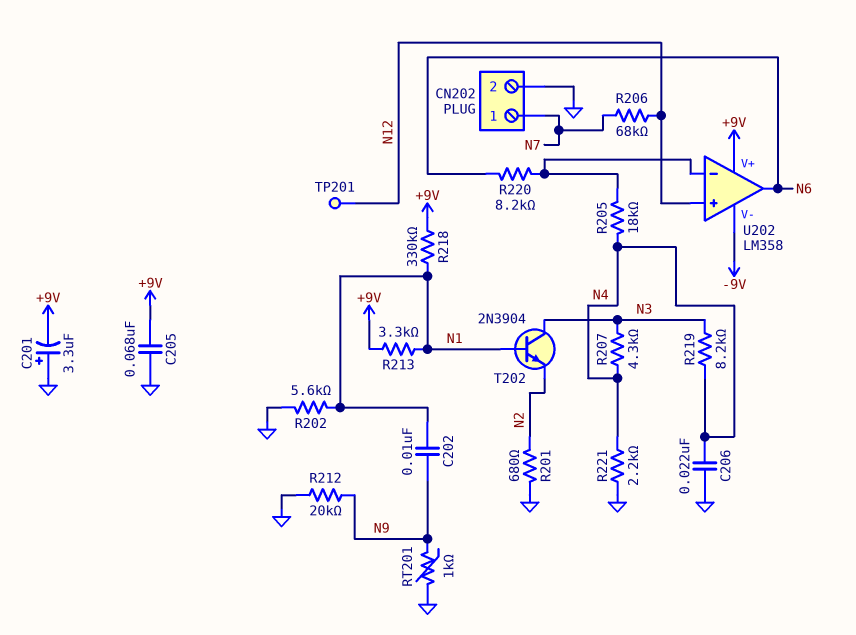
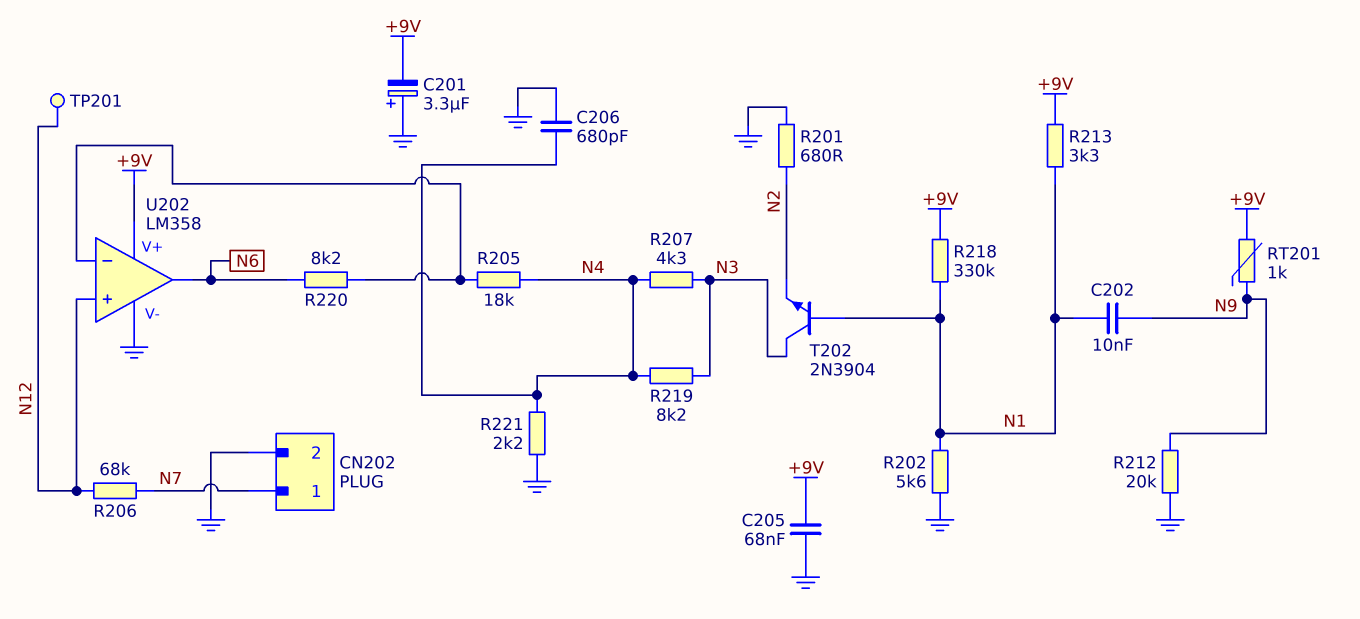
C206: 22nF (GND, N4) -> 680pF (GND, N4)
RT201: 1k (GND, N9) -> 1k (+9V, N9)
U202 pin V-: -9V -> GND

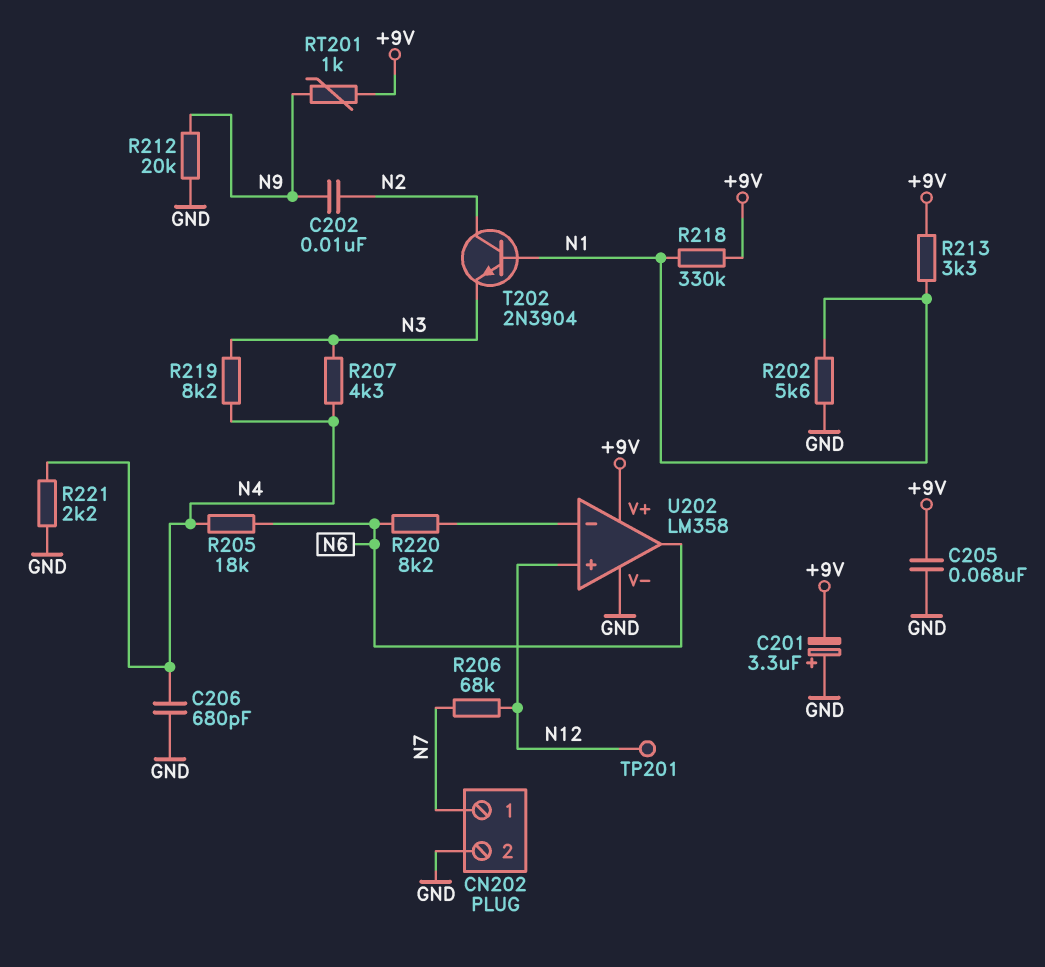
C202: 10nF (N1, N9) -> 10nF (N2, N9)
R201: 680 (GND, N2) -> none
R205: 18k (N4, U202/in-) -> 18k (N4, N6)
T202: NPN 2N3904 (B N1, C N3, E N2) -> NPN 2N3904 (B N1, C N2, E N3)

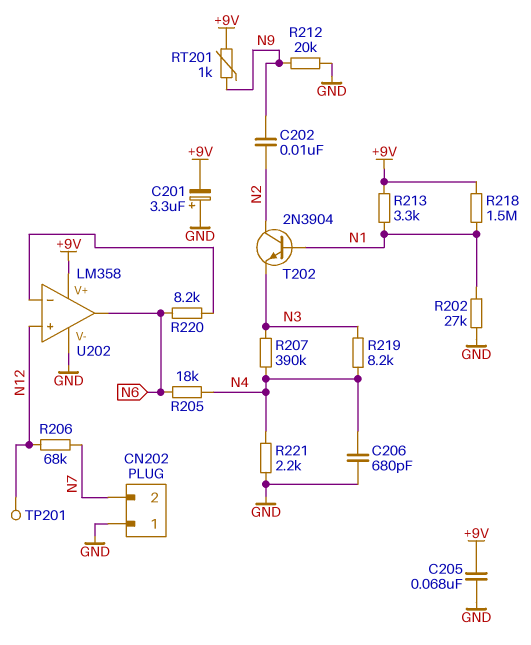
CN202 pin 1: N7 -> GND
CN202 pin 2: GND -> N7
R202: 5.6k (GND, N1) -> 27k (GND, N1)
R207: 4.3k (N3, N4) -> 390k (N3, N4)
R218: 330k (+9V, N1) -> 1.5M (+9V, N1)

